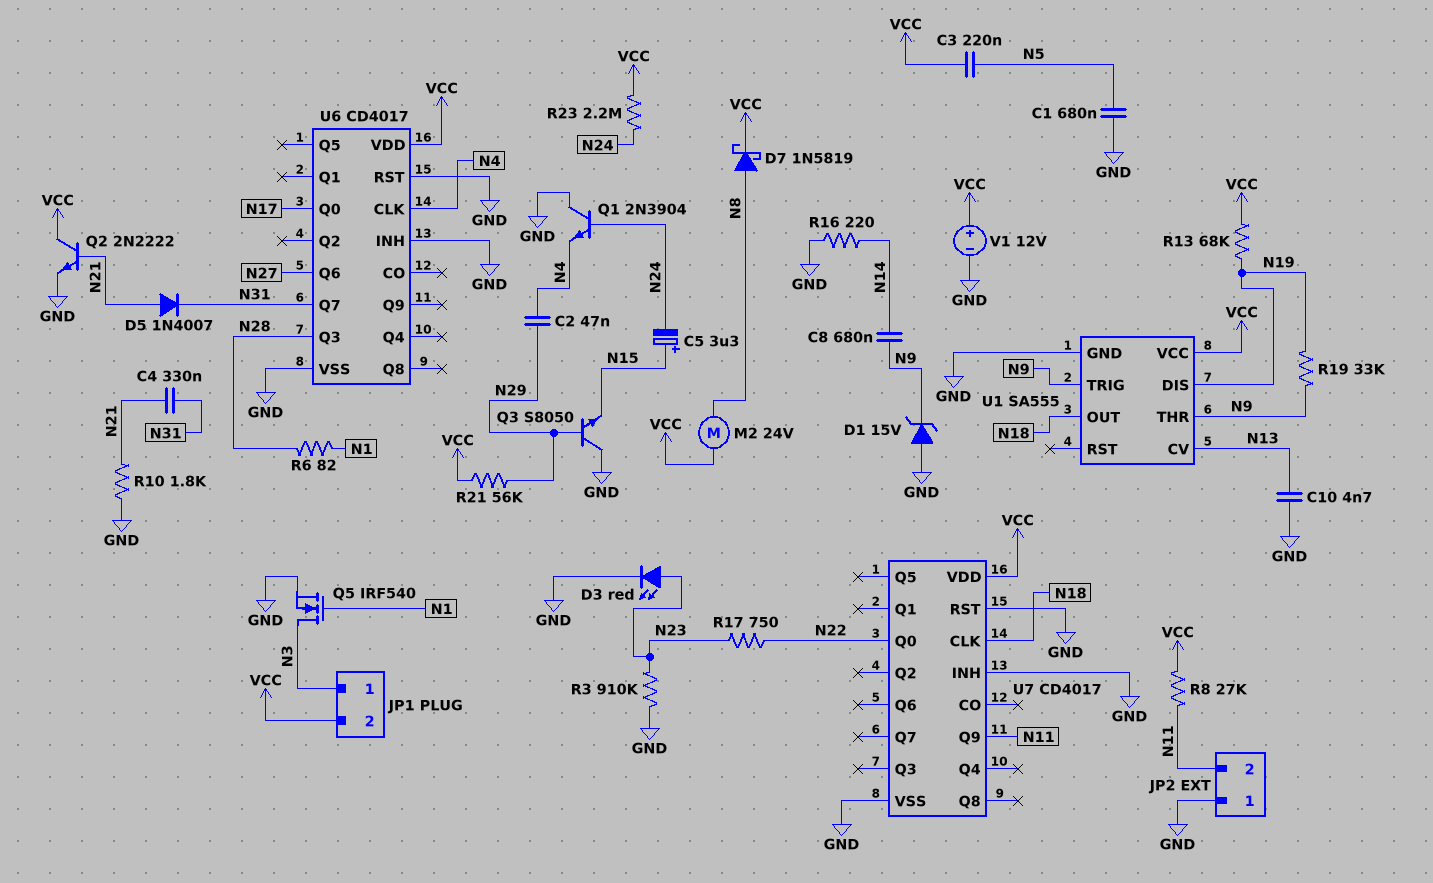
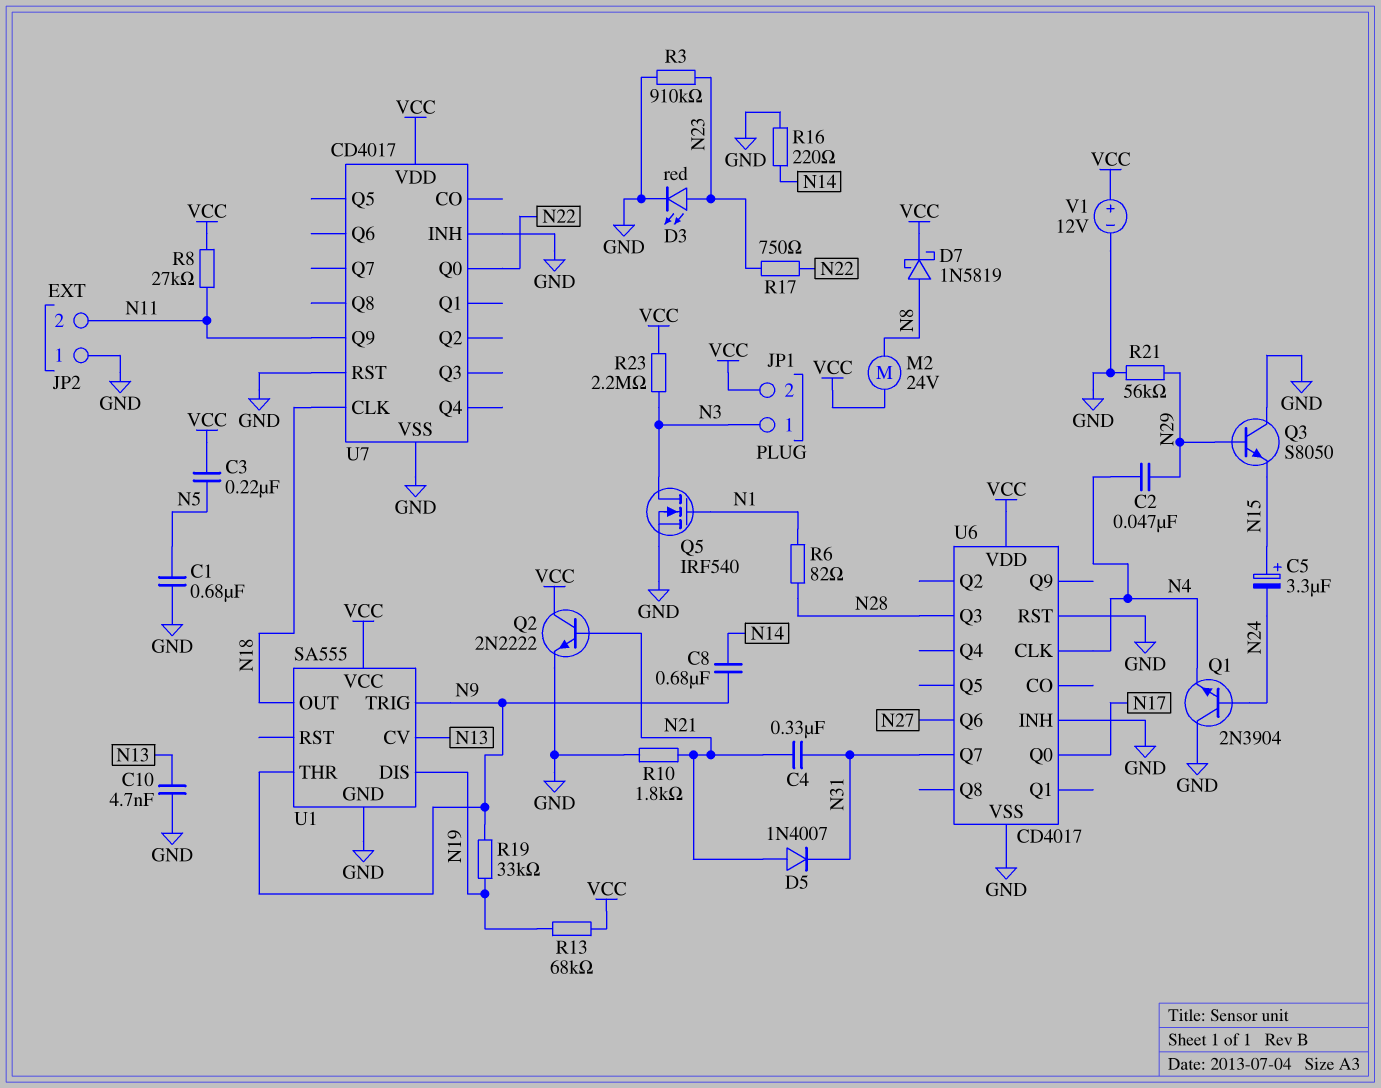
D1: zener 15V (A GND, K N9) -> none
R21: 56k (N29, VCC) -> 56k (GND, N29)
R23: 2.2M (N24, VCC) -> 2.2M (N3, VCC)

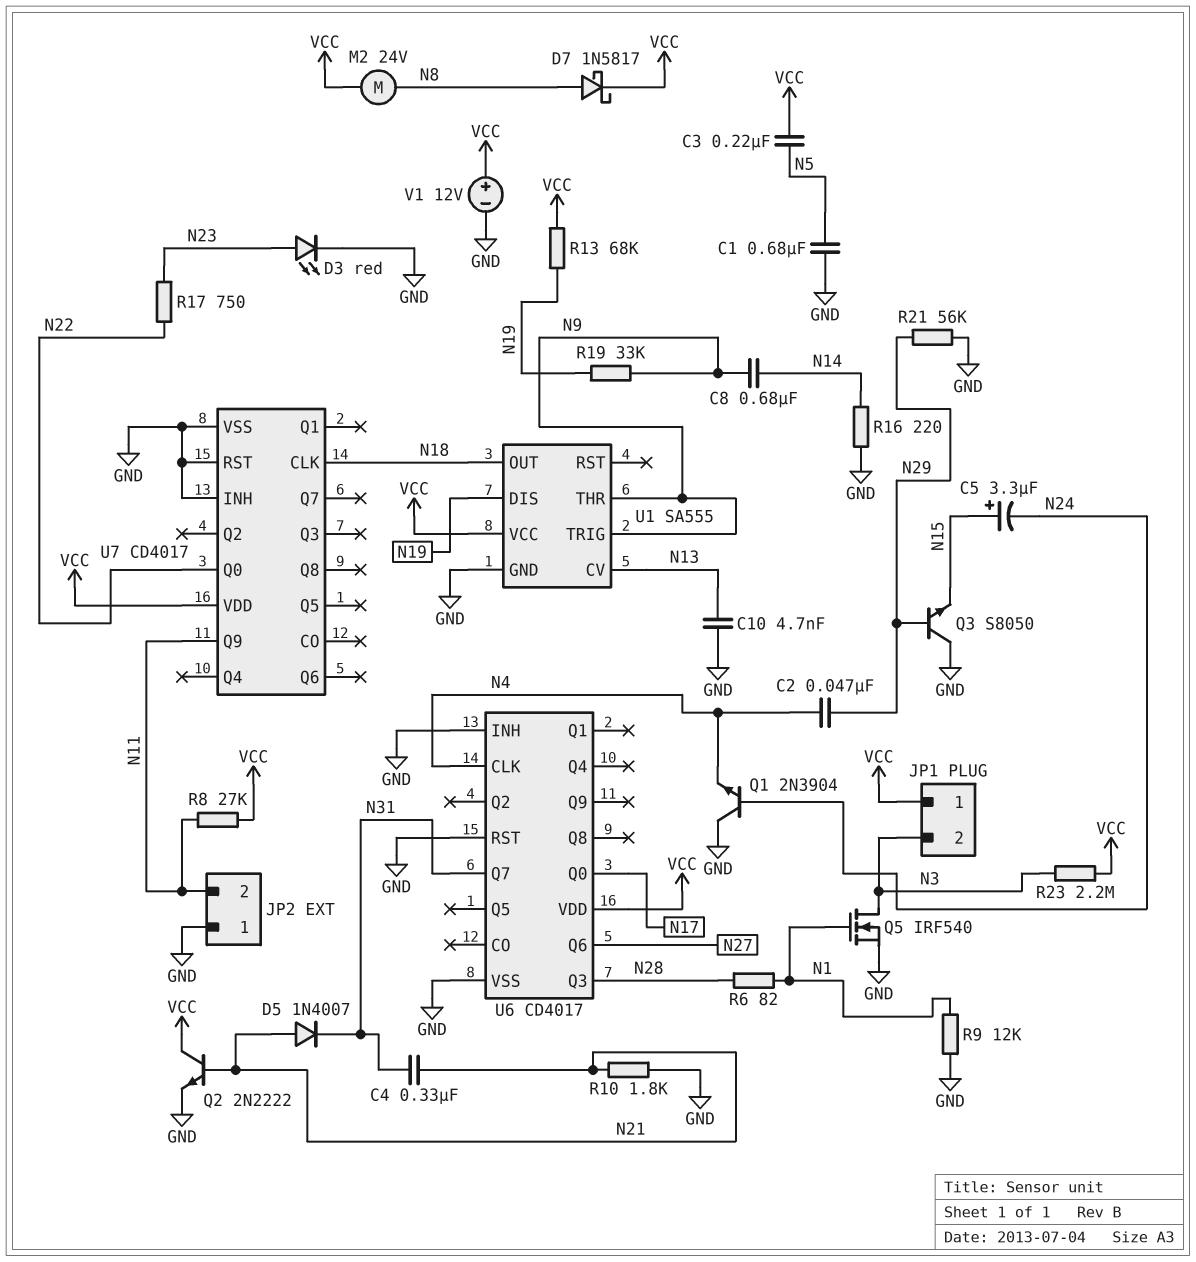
D7: schottky 1N5819 (A N8, K VCC) -> schottky 1N5817 (A N8, K VCC)
JP1 pin 1: N3 -> VCC
JP1 pin 2: VCC -> N3
R3: 910k (GND, N23) -> none
R9: none -> 12k (GND, N1)

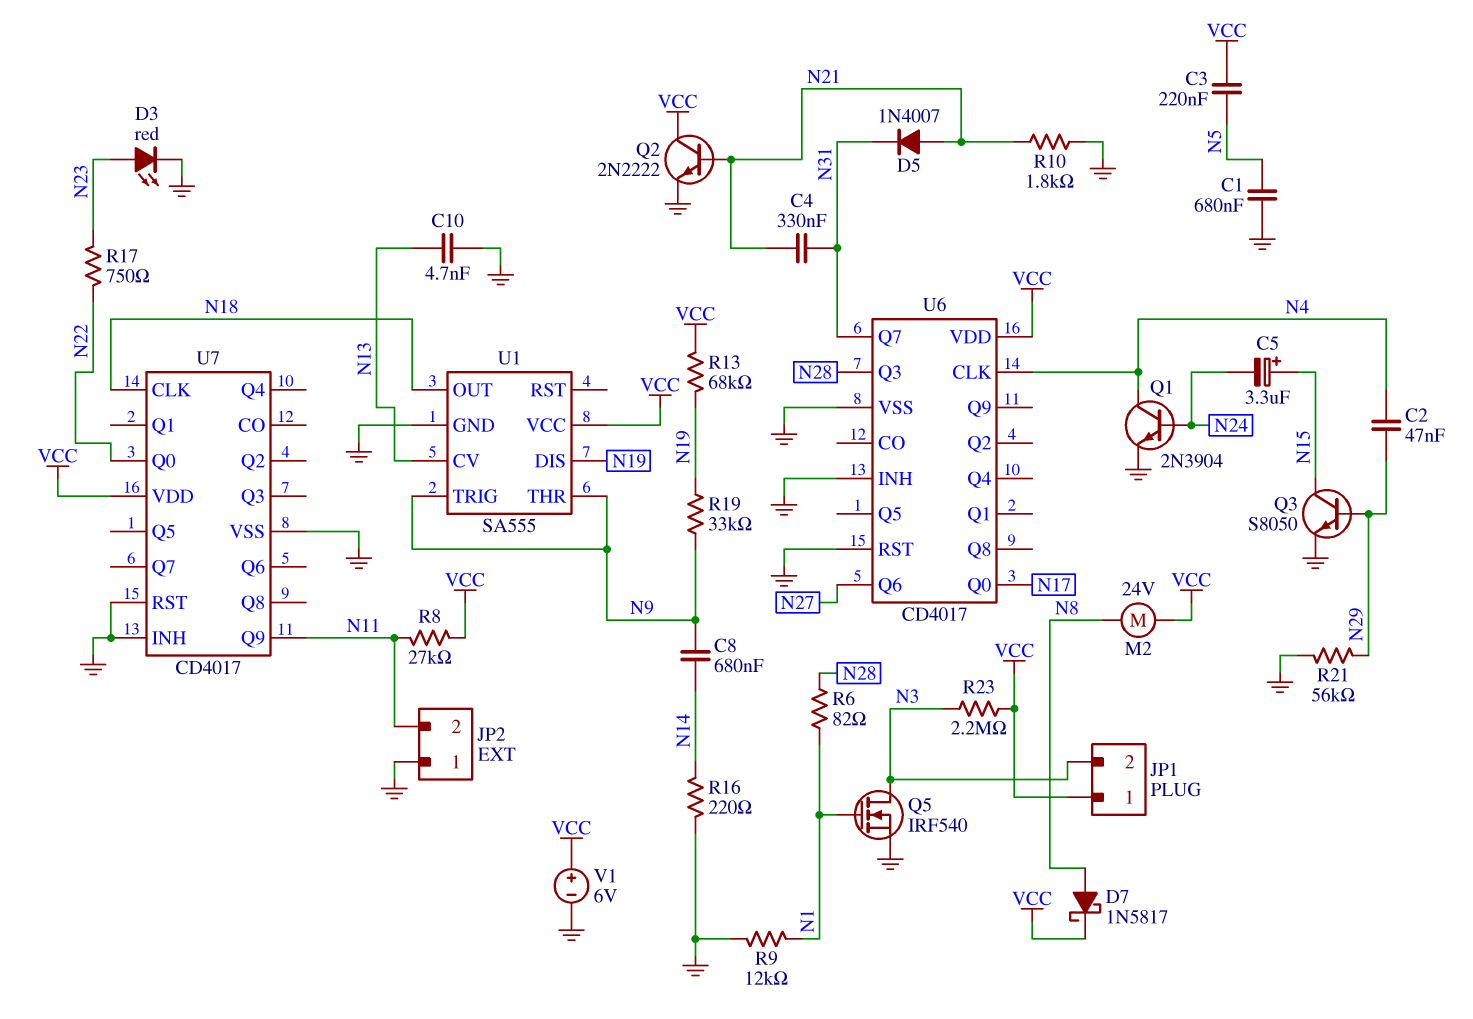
Q1: NPN 2N3904 (B N24, C GND, E N4) -> NPN 2N3904 (B N24, C N4, E GND)
Q3: NPN S8050 (B N29, C GND, E N15) -> NPN S8050 (B N29, C N15, E GND)
V1: 12V (plus VCC, minus GND) -> 6V (plus VCC, minus GND)

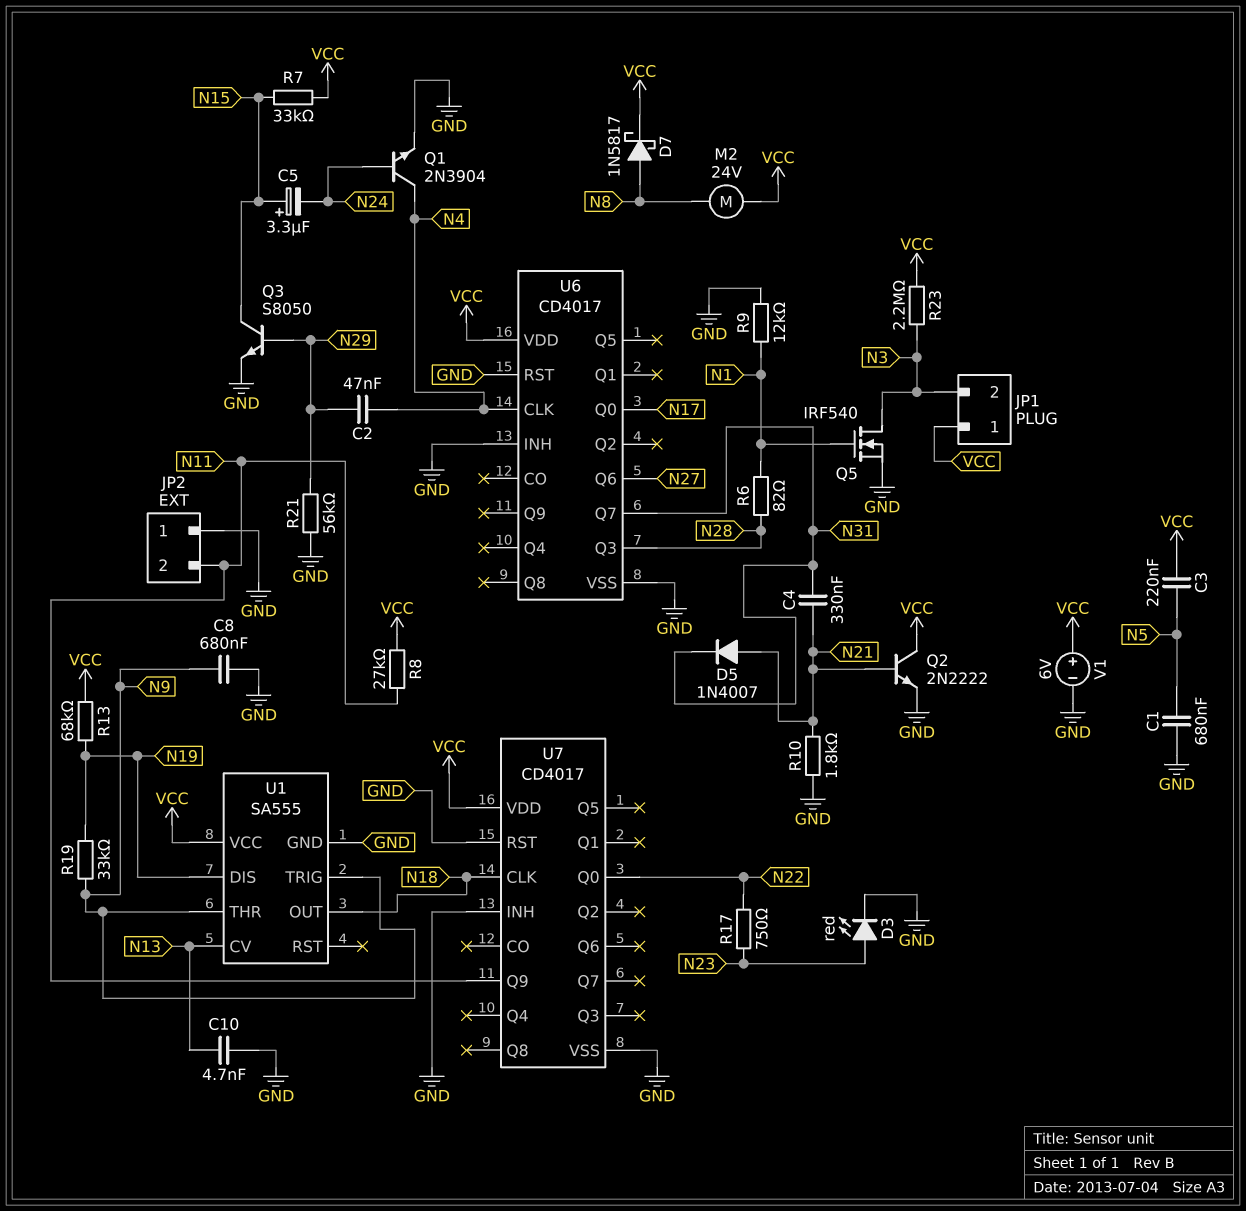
C8: 680nF (N9, N14) -> 680nF (GND, N9)
R7: none -> 33k (N15, VCC)
R16: 220 (GND, N14) -> none

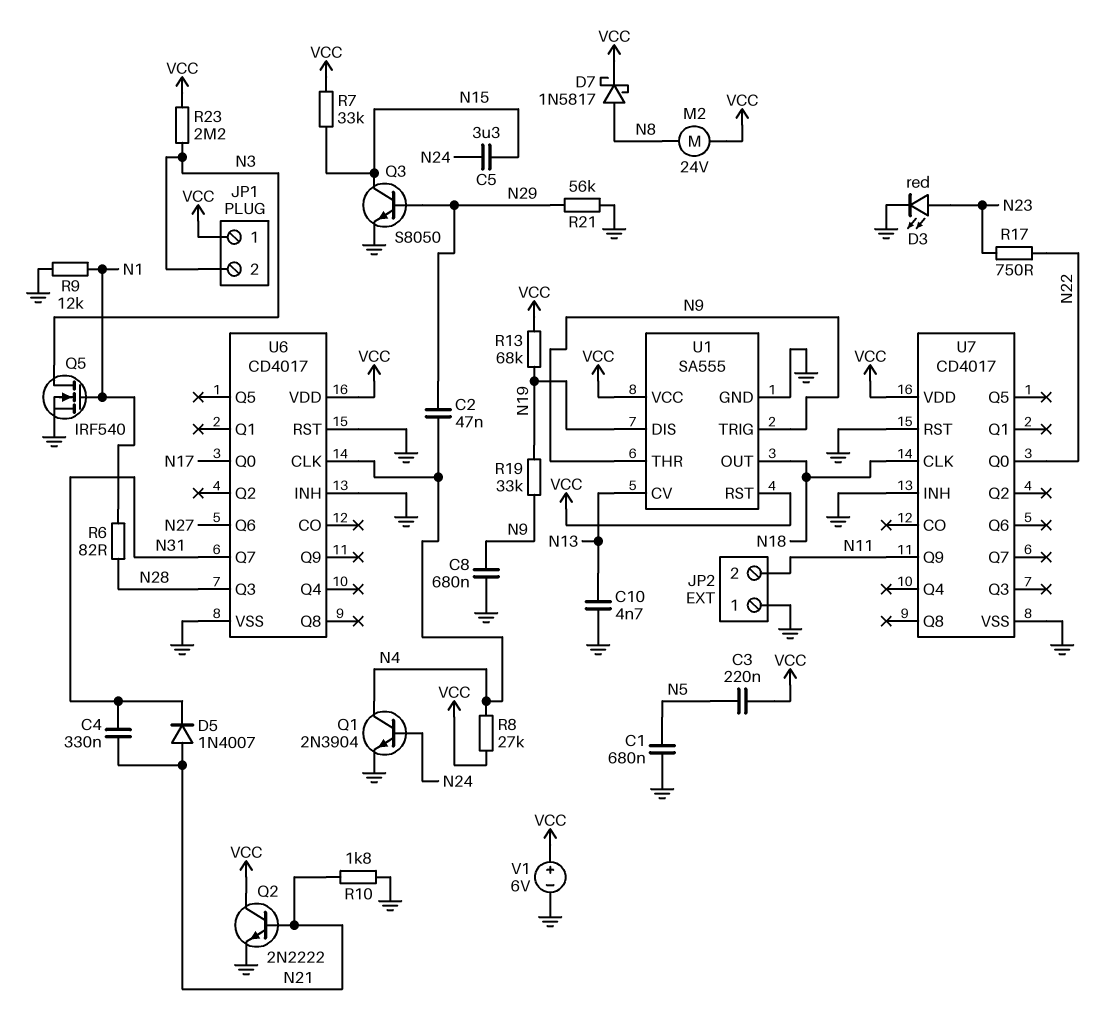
C5: 3.3uF (plus N15, minus N24) -> 3.3uF (N15, N24)
R8: 27k (N11, VCC) -> 27k (N4, VCC)
U1 pin RST: none -> VCC

